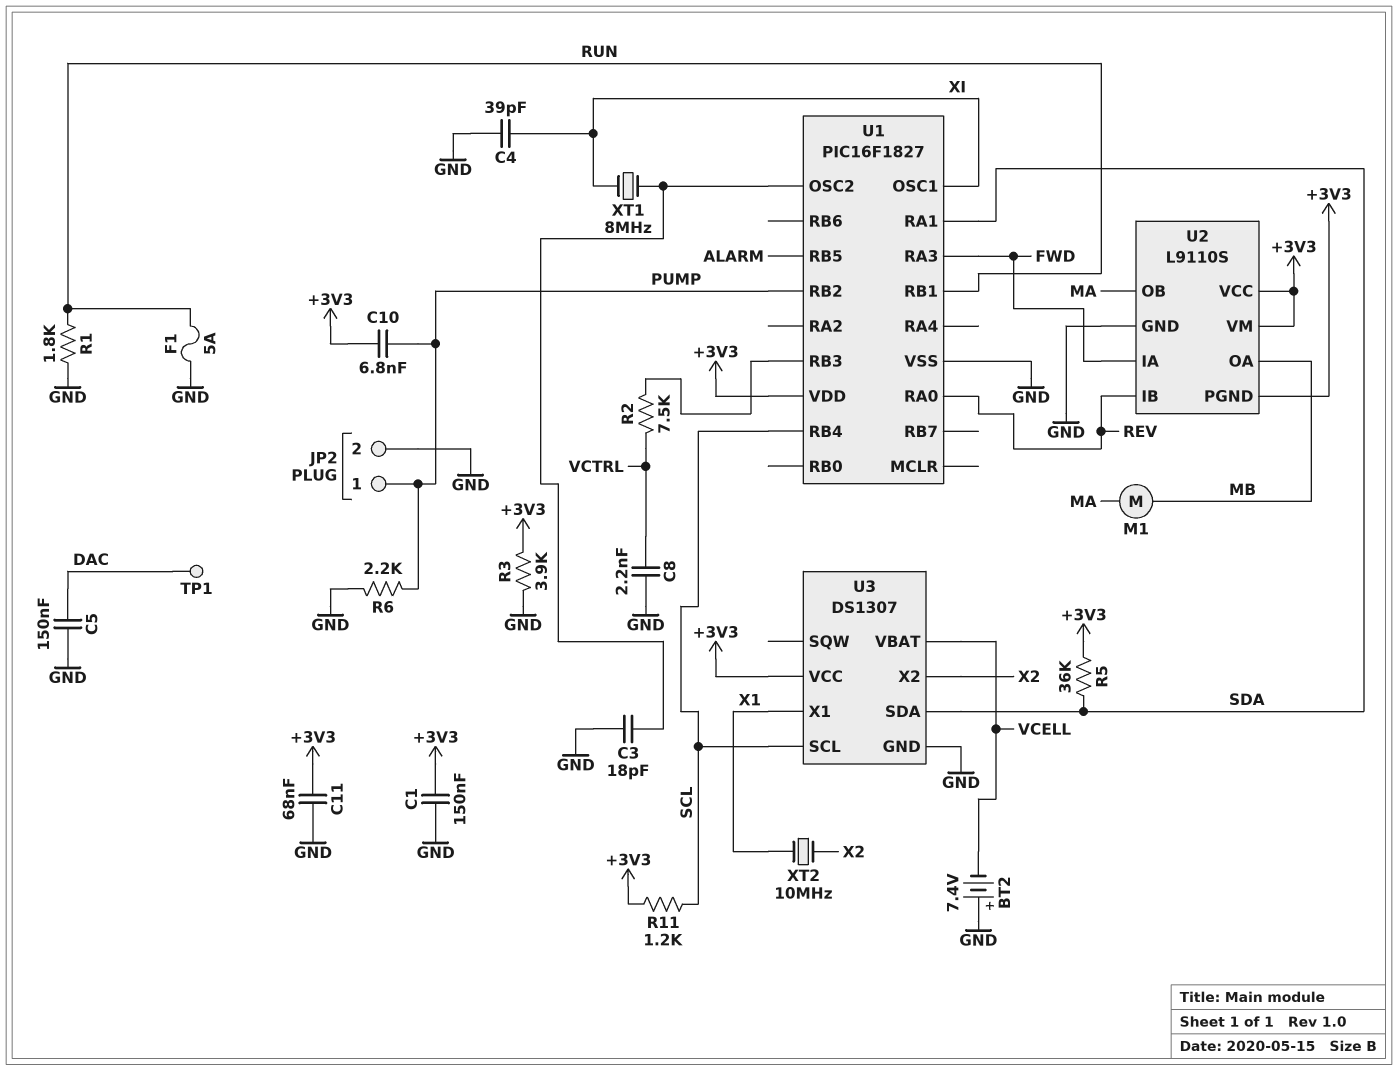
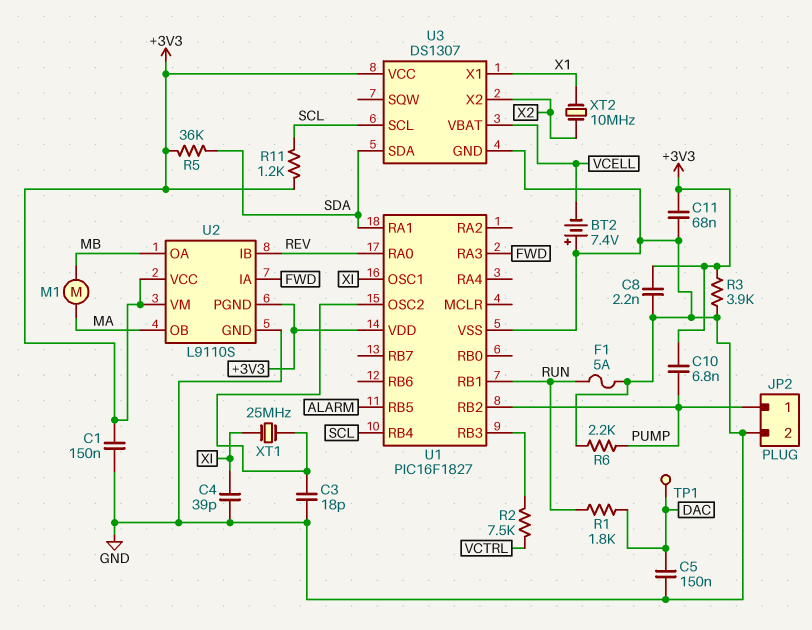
C8: 2.2nF (GND, VCTRL) -> 2.2nF (+3V3, GND)
R1: 1.8k (GND, RUN) -> 1.8k (DAC, RUN)
XT1: 8MHz (U1/OSC2, XI) -> 25MHz (U1/OSC2, XI)

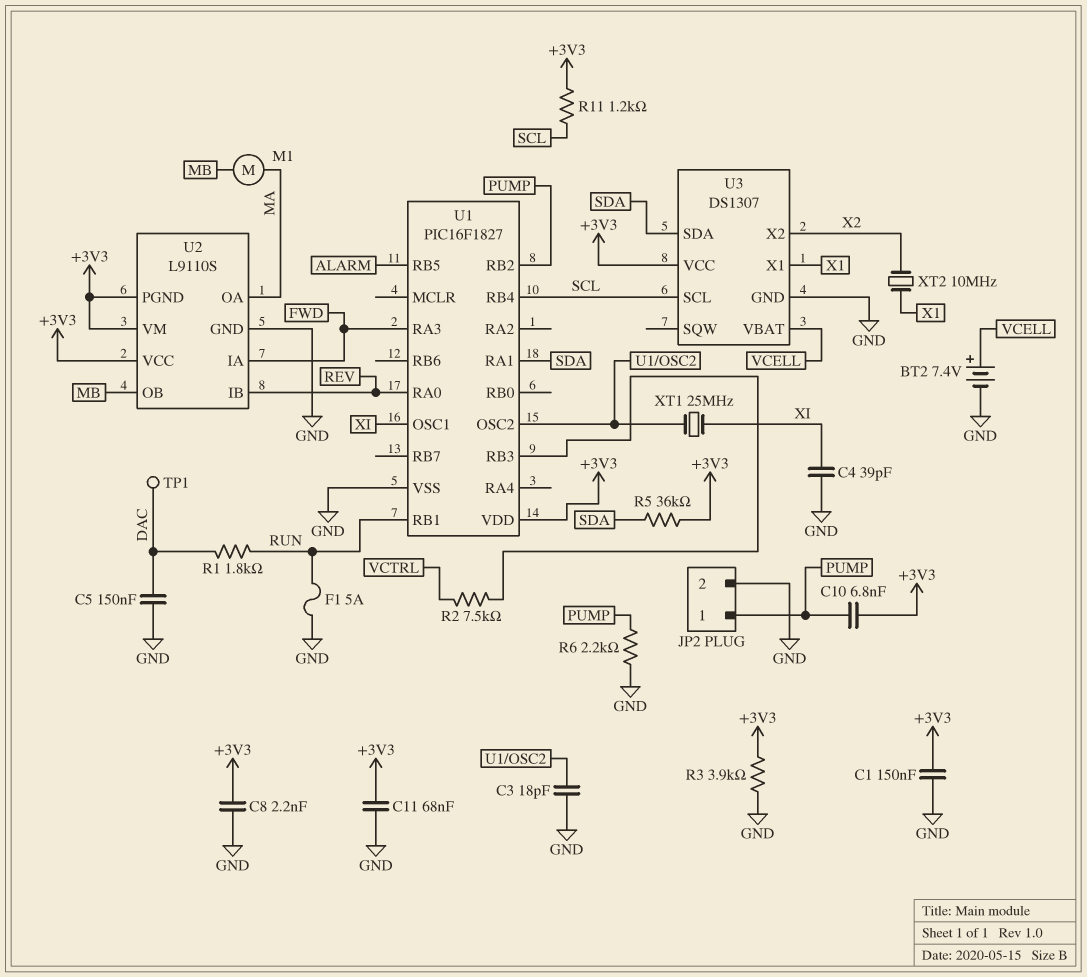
BT2: 7.4V (plus GND, minus VCELL) -> 7.4V (plus VCELL, minus GND)
U2 pin OA: MB -> MA
U2 pin OB: MA -> MB

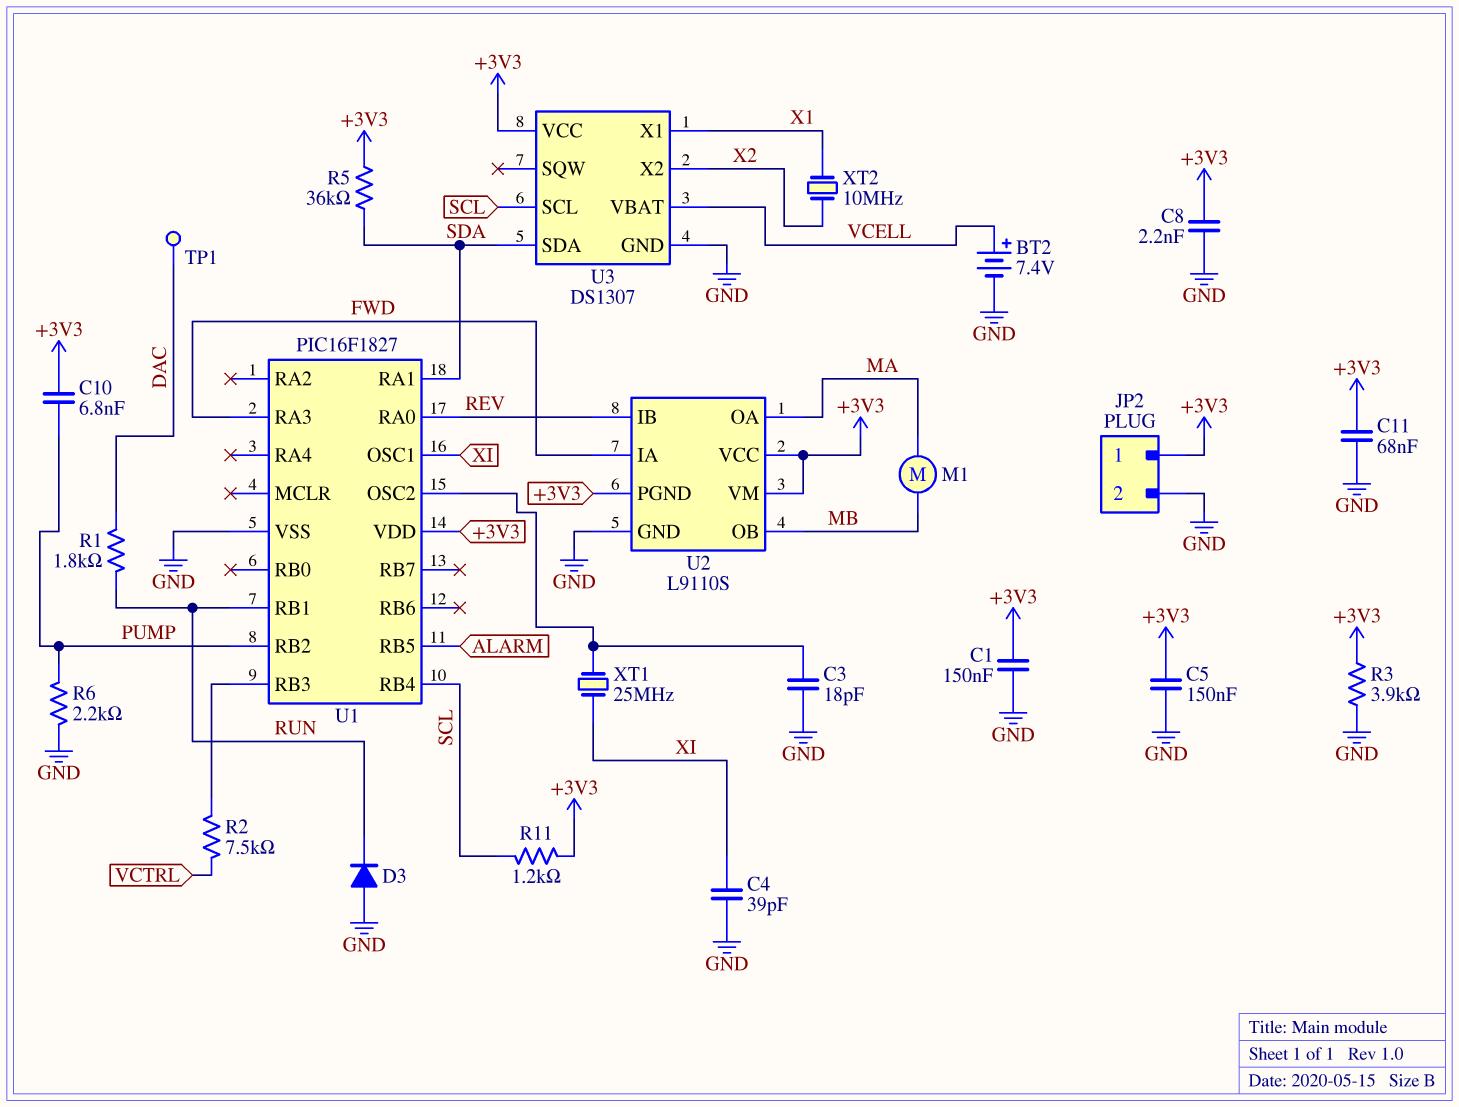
C5: 150nF (DAC, GND) -> 150nF (+3V3, GND)
D3: none -> diode (A GND, K RUN)
F1: 5A (GND, RUN) -> none
JP2 pin 1: PUMP -> +3V3

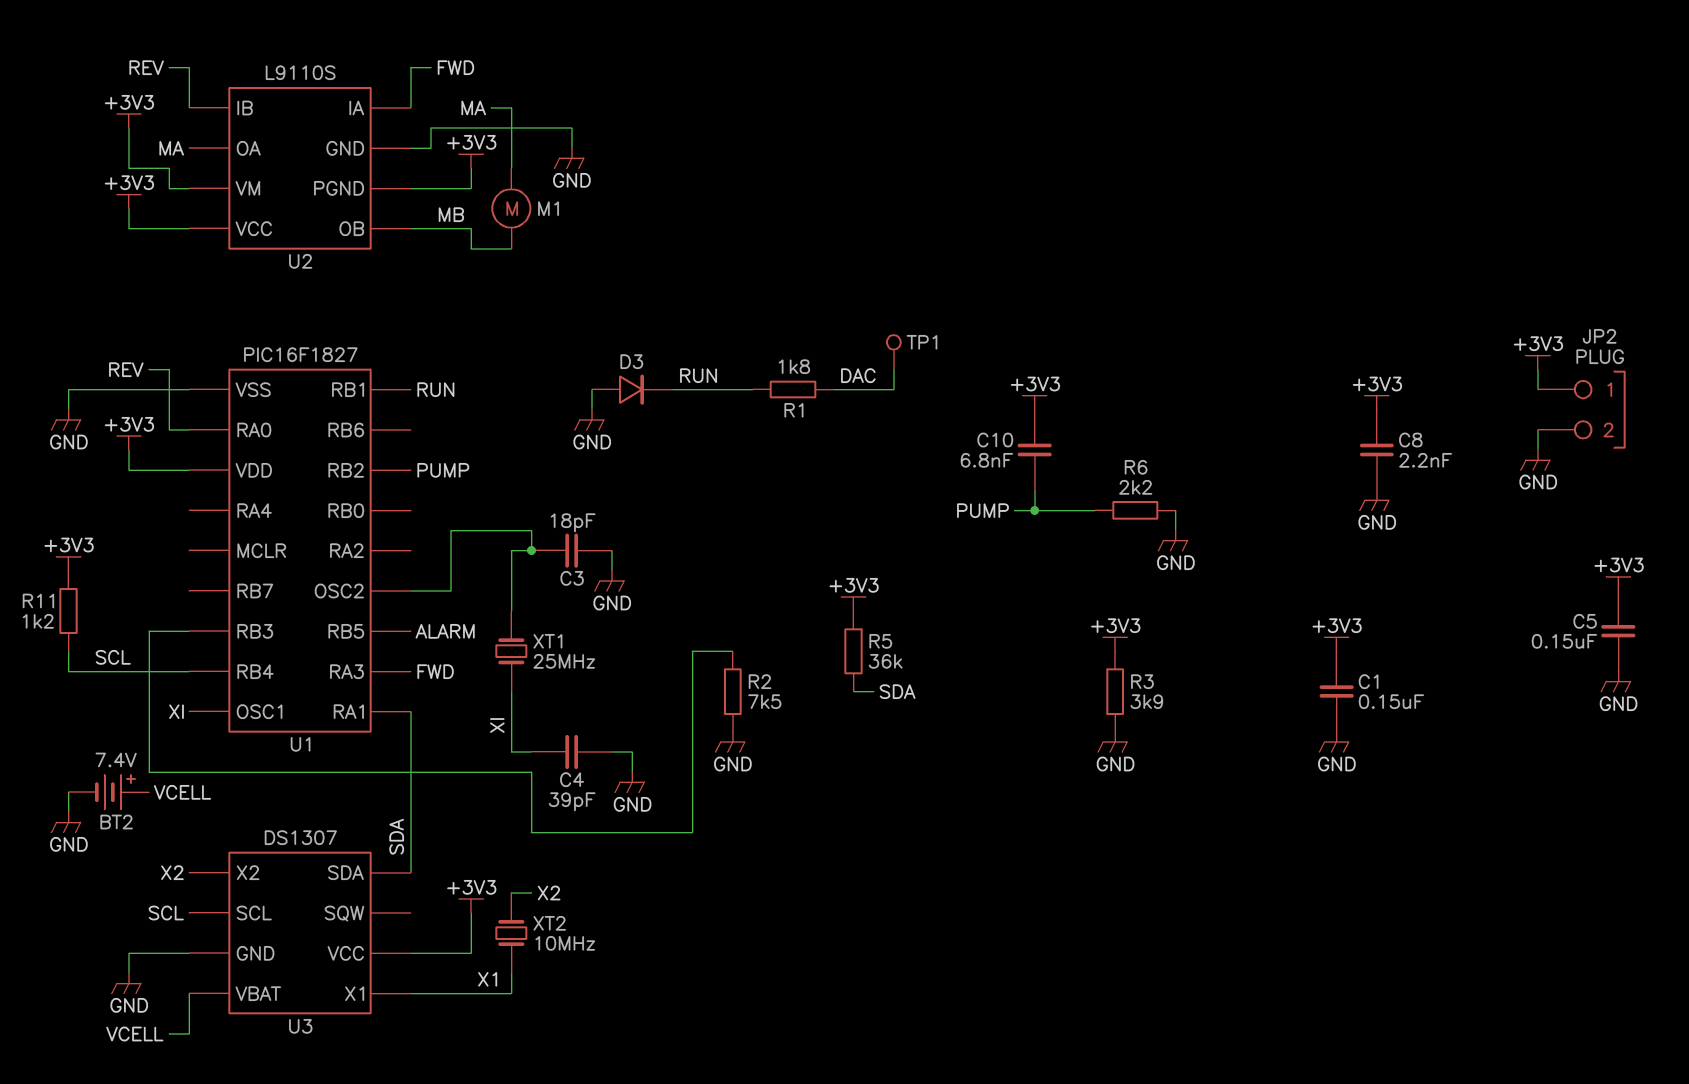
C11: 68nF (+3V3, GND) -> none
R2: 7.5k (U1/RB3, VCTRL) -> 7.5k (GND, U1/RB3)

